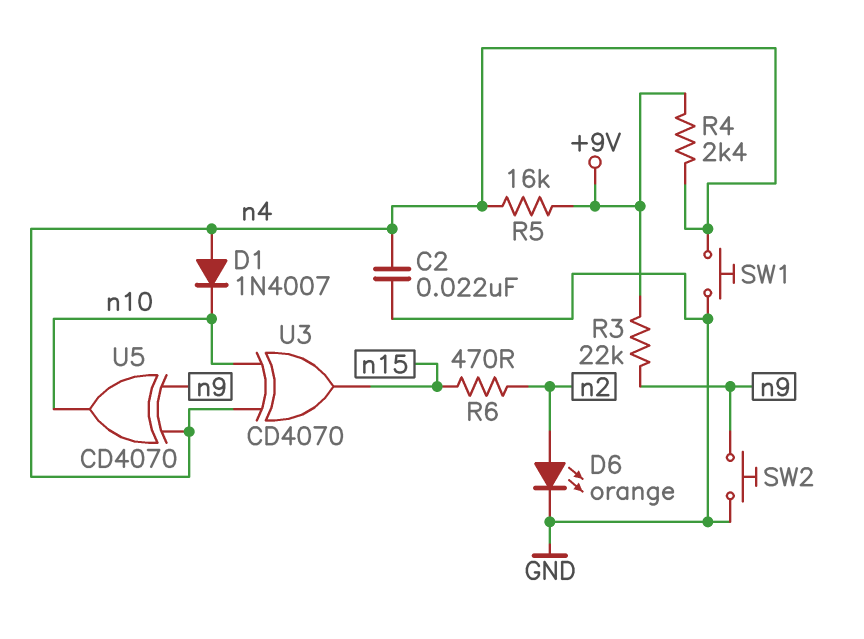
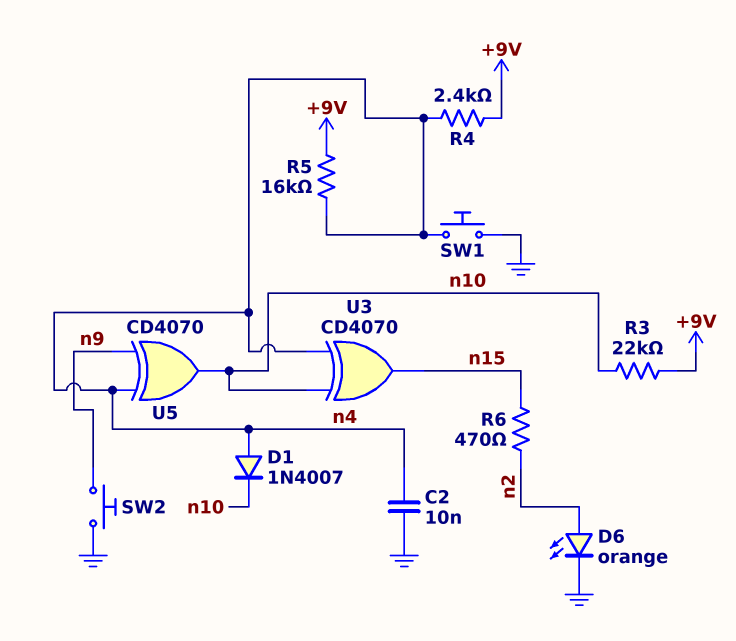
C2: 22nF (GND, n4) -> 10nF (GND, n4)
R3: 22k (+9V, n9) -> 22k (+9V, n10)

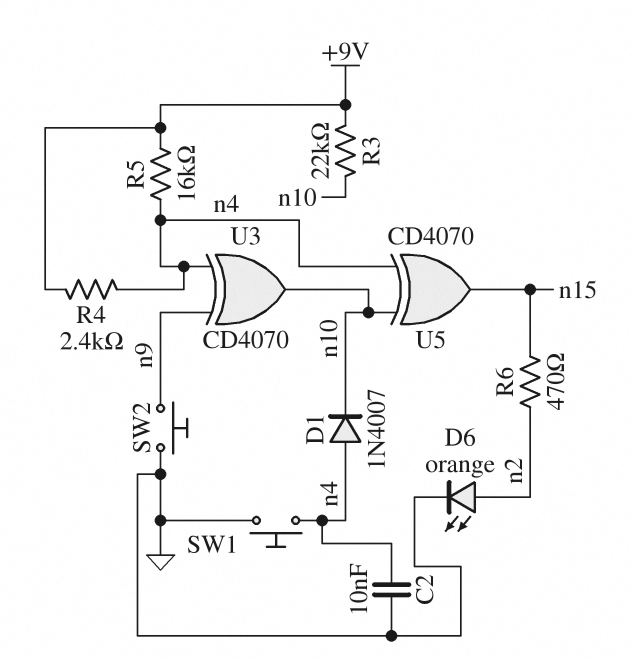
U3: XOR CD4070 (in n4, in n10, out n15) -> XOR CD4070 (in n4, in n9, out n10)
U5: XOR CD4070 (in n4, in n9, out n10) -> XOR CD4070 (in n4, in n10, out n15)

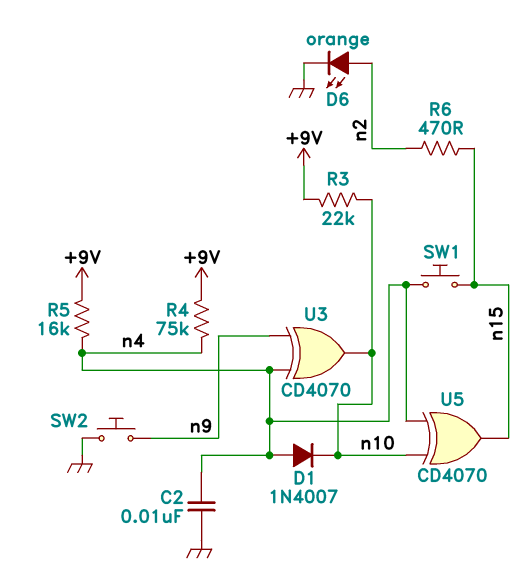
R4: 2.4k (+9V, n4) -> 75k (+9V, n4)
SW1: button (GND, n4) -> button (n4, n15)

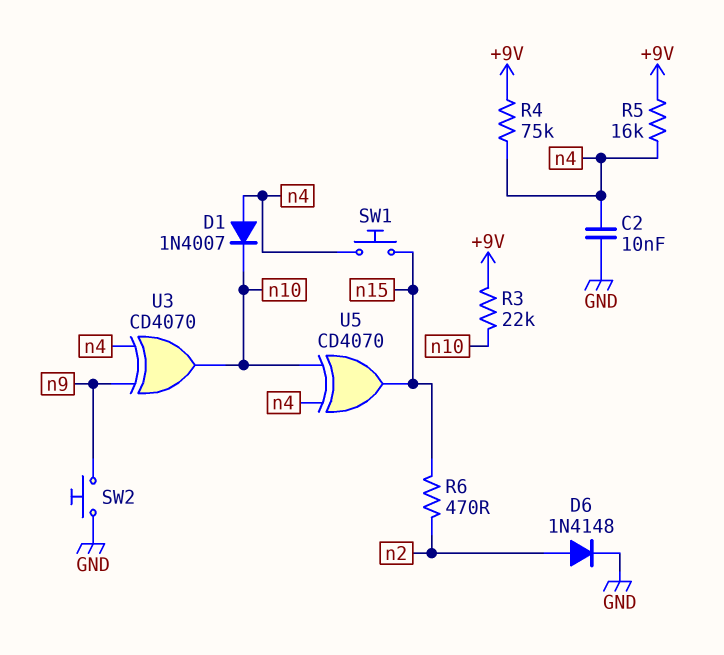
D6: LED orange (A n2, K GND) -> diode 1N4148 (A n2, K GND)

